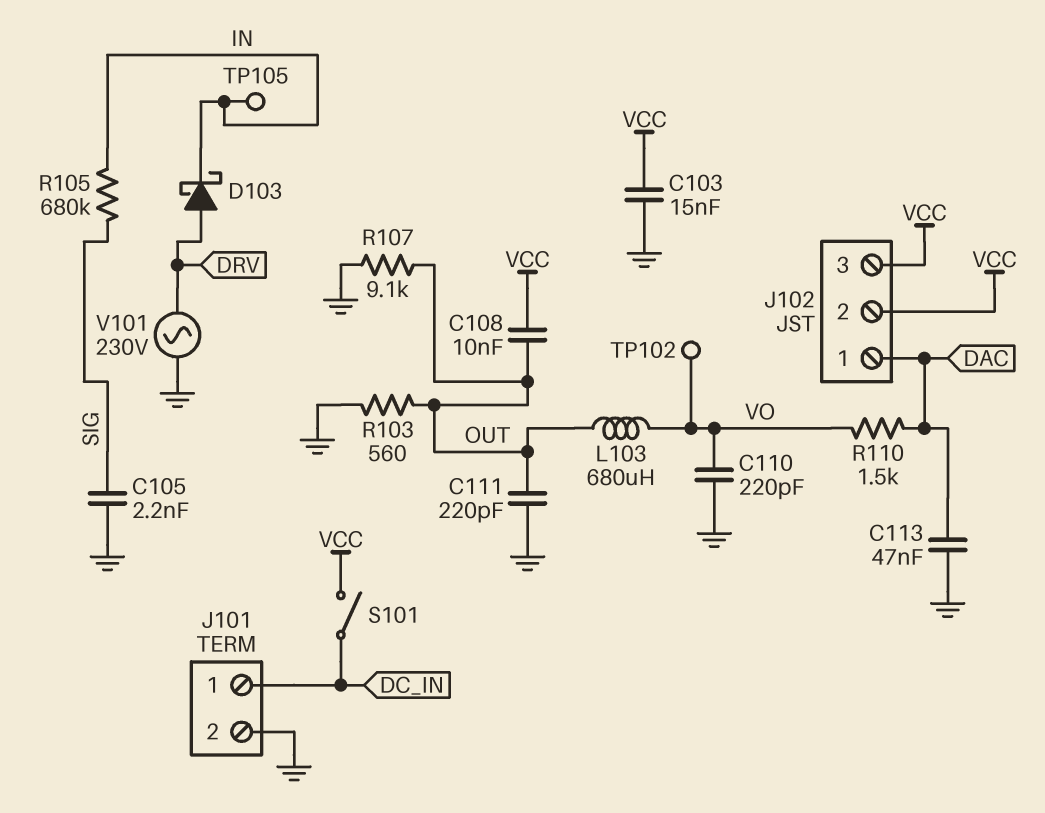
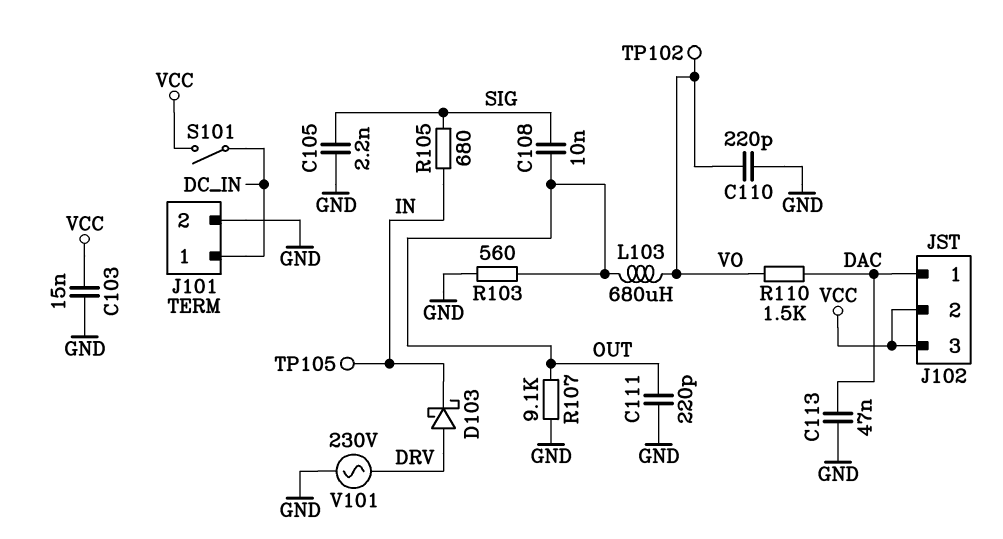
C108: 10nF (OUT, VCC) -> 10nF (OUT, SIG)
R105: 680k (IN, SIG) -> 680 (IN, SIG)

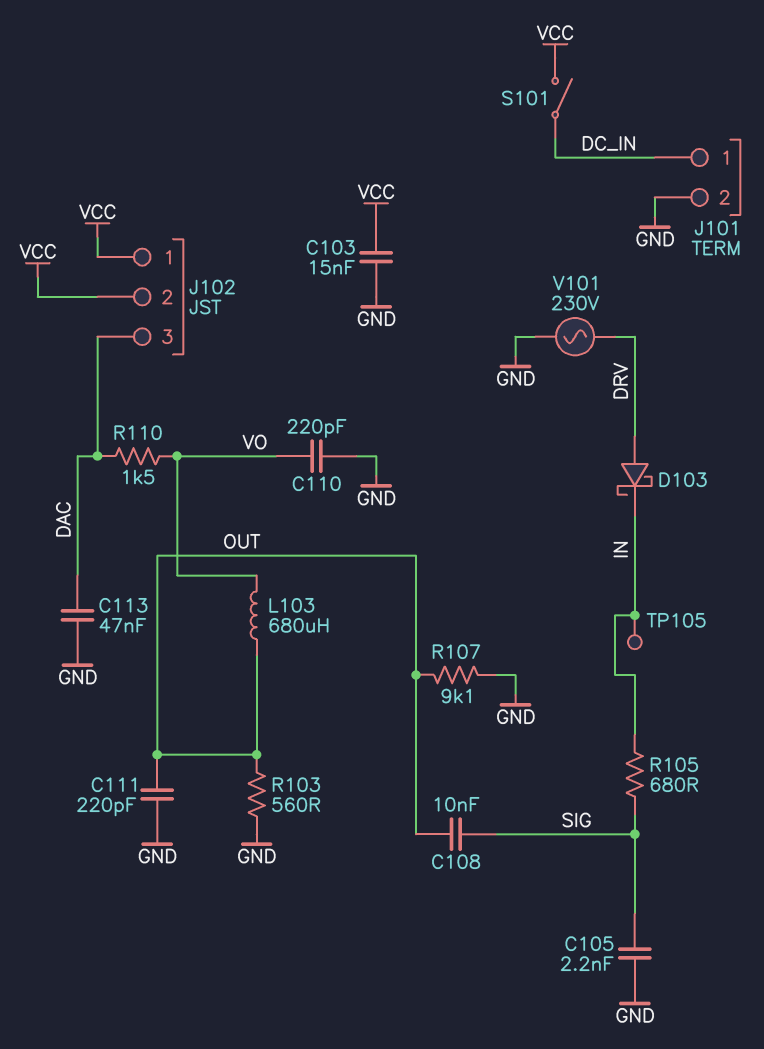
J102 pin 1: DAC -> VCC
J102 pin 3: VCC -> DAC
TP102: test point (VO) -> none

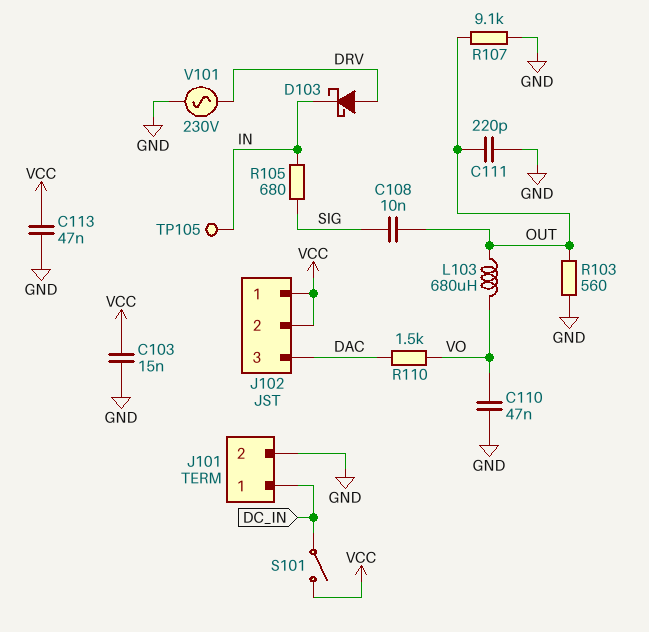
C105: 2.2nF (GND, SIG) -> none
C110: 220pF (GND, VO) -> 47nF (GND, VO)
C113: 47nF (DAC, GND) -> 47nF (GND, VCC)

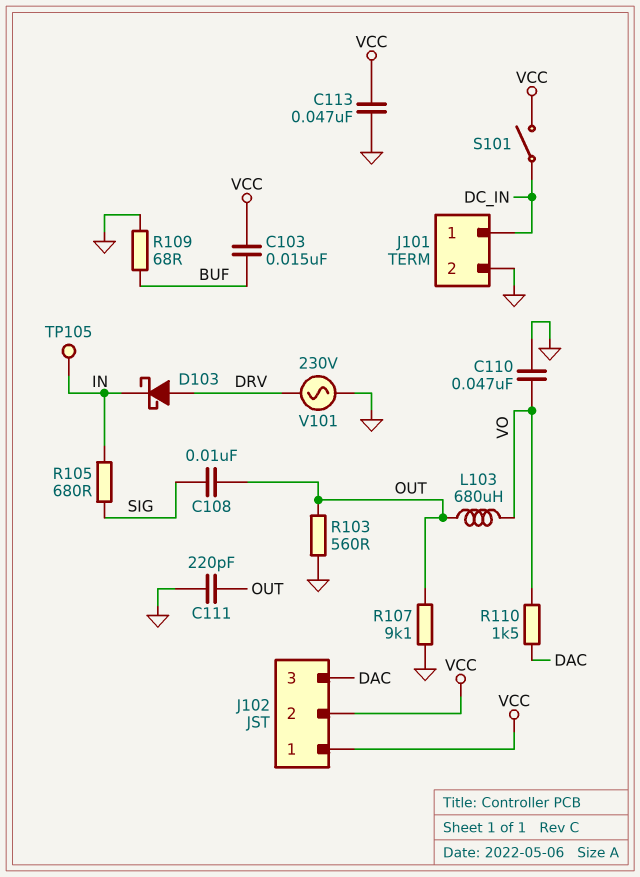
C103: 15nF (GND, VCC) -> 15nF (BUF, VCC)
R109: none -> 68 (BUF, GND)

